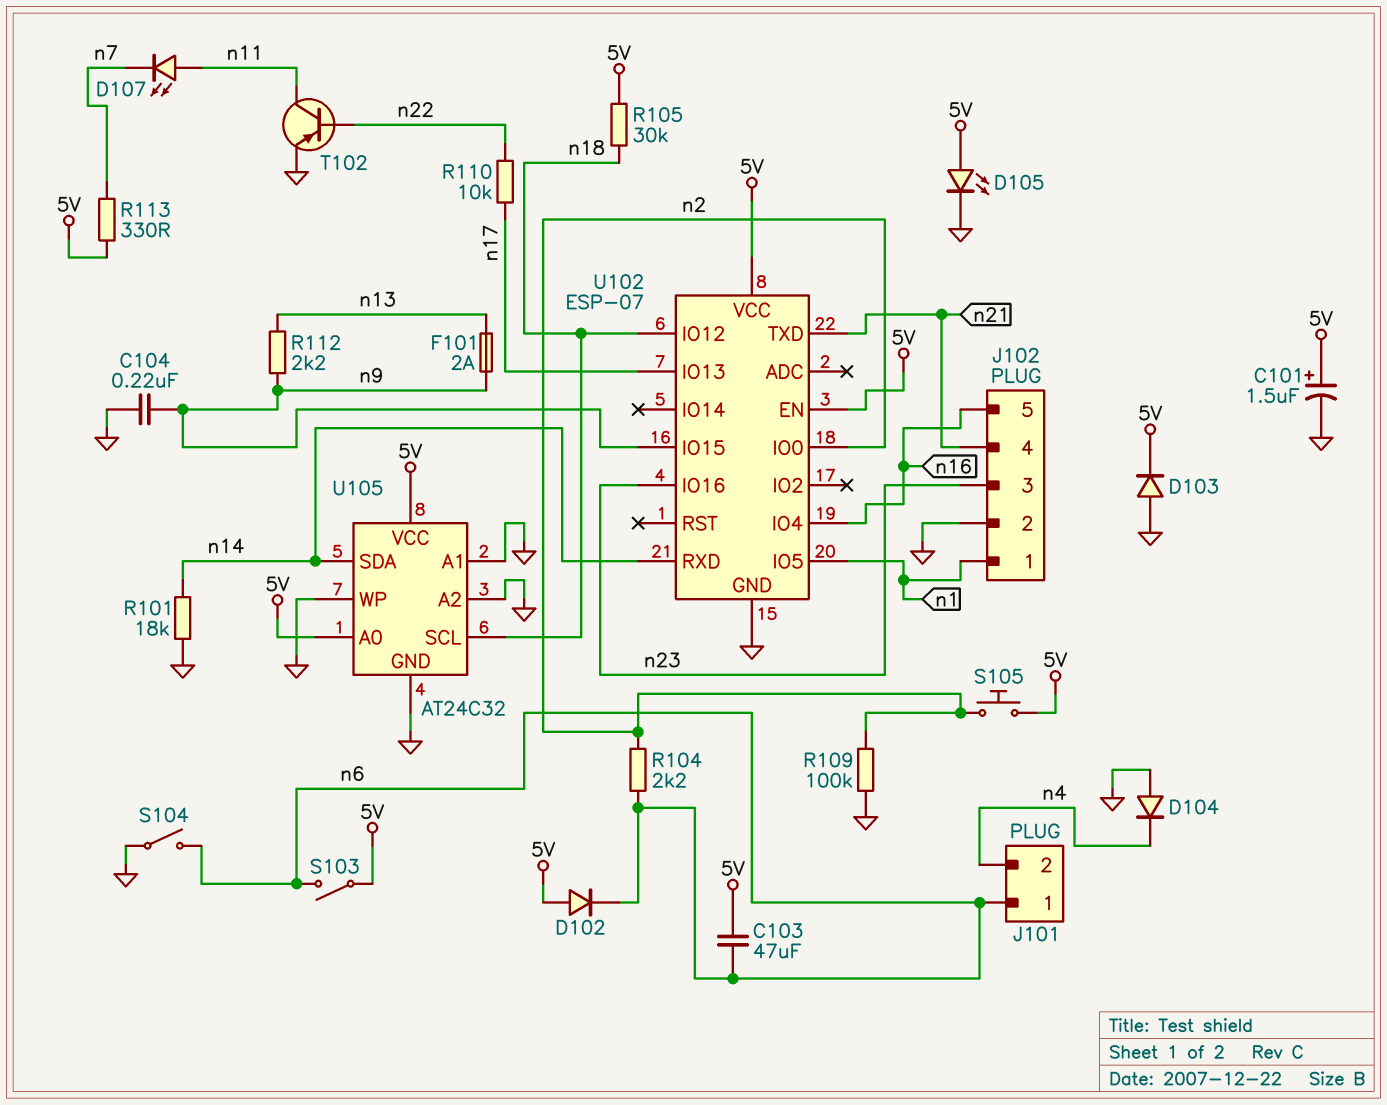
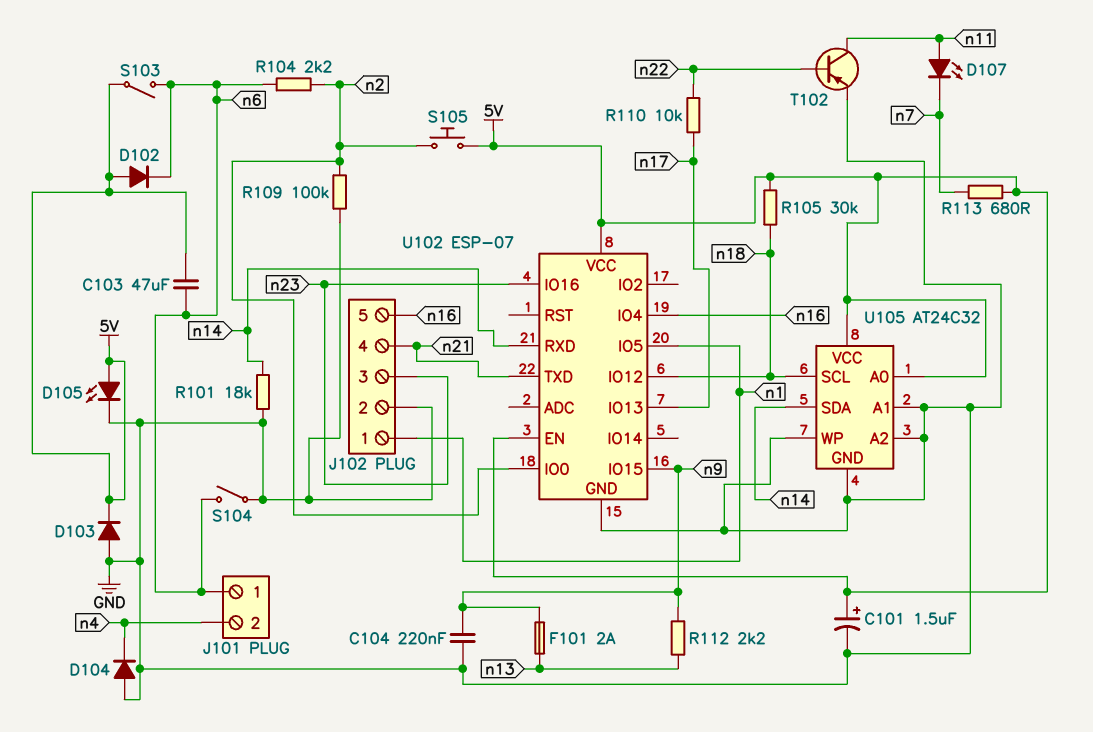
R113: 330 (5V, n7) -> 680 (5V, n7)

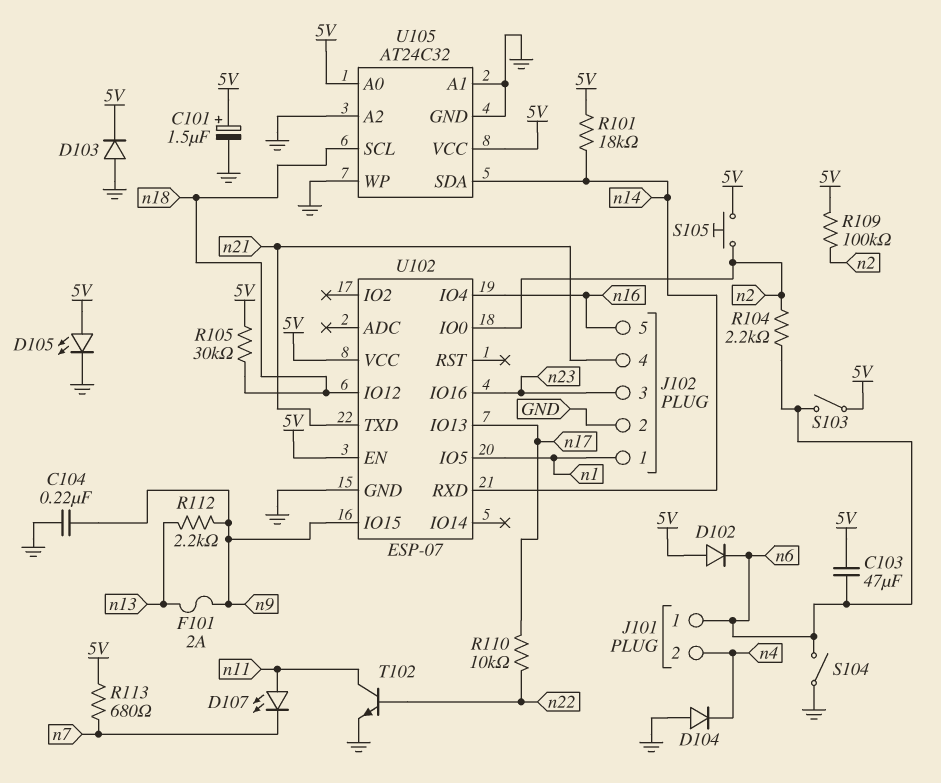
R101: 18k (GND, n14) -> 18k (5V, n14)
R109: 100k (GND, n2) -> 100k (5V, n2)
T102: PNP (B n22, C n11, E GND) -> NPN (B n22, C n11, E GND)

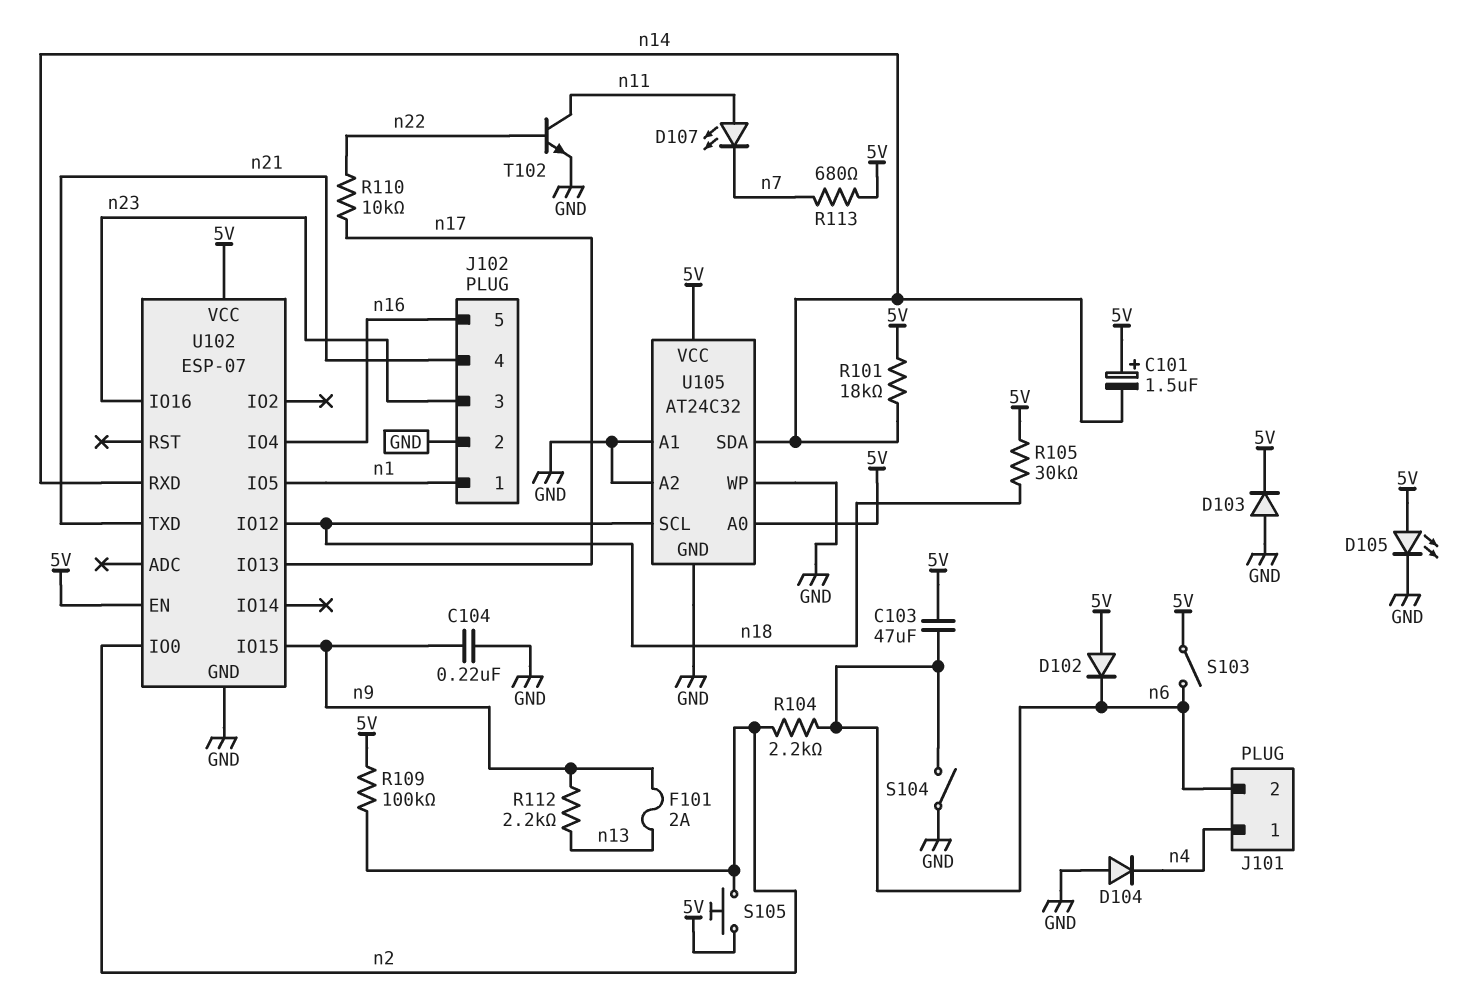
C101: 1.5uF (plus 5V, minus GND) -> 1.5uF (plus 5V, minus n14)
J101 pin 1: n6 -> n4
J101 pin 2: n4 -> n6

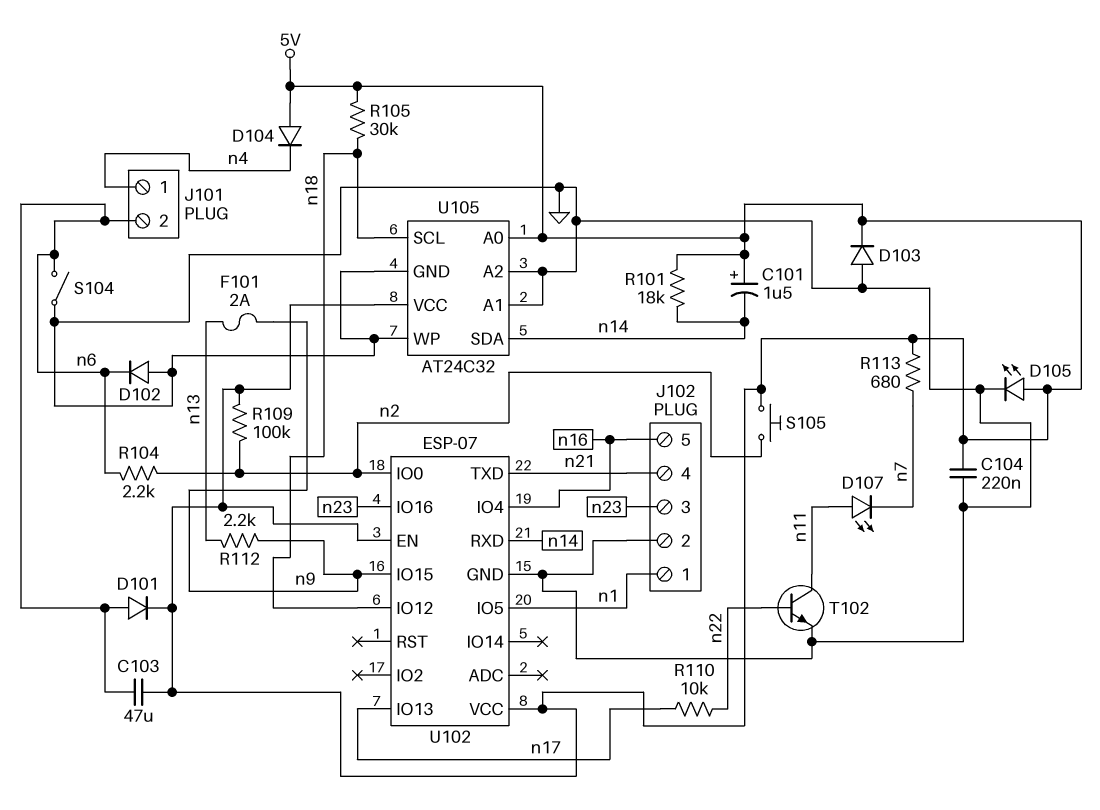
C104: 220nF (GND, n9) -> 220nF (5V, GND)
D101: none -> diode (A n6, K 5V)
D102: diode (A 5V, K n6) -> diode (A GND, K n6)
D104: diode (A GND, K n4) -> diode (A 5V, K n4)
S103: switch (5V, n6) -> none

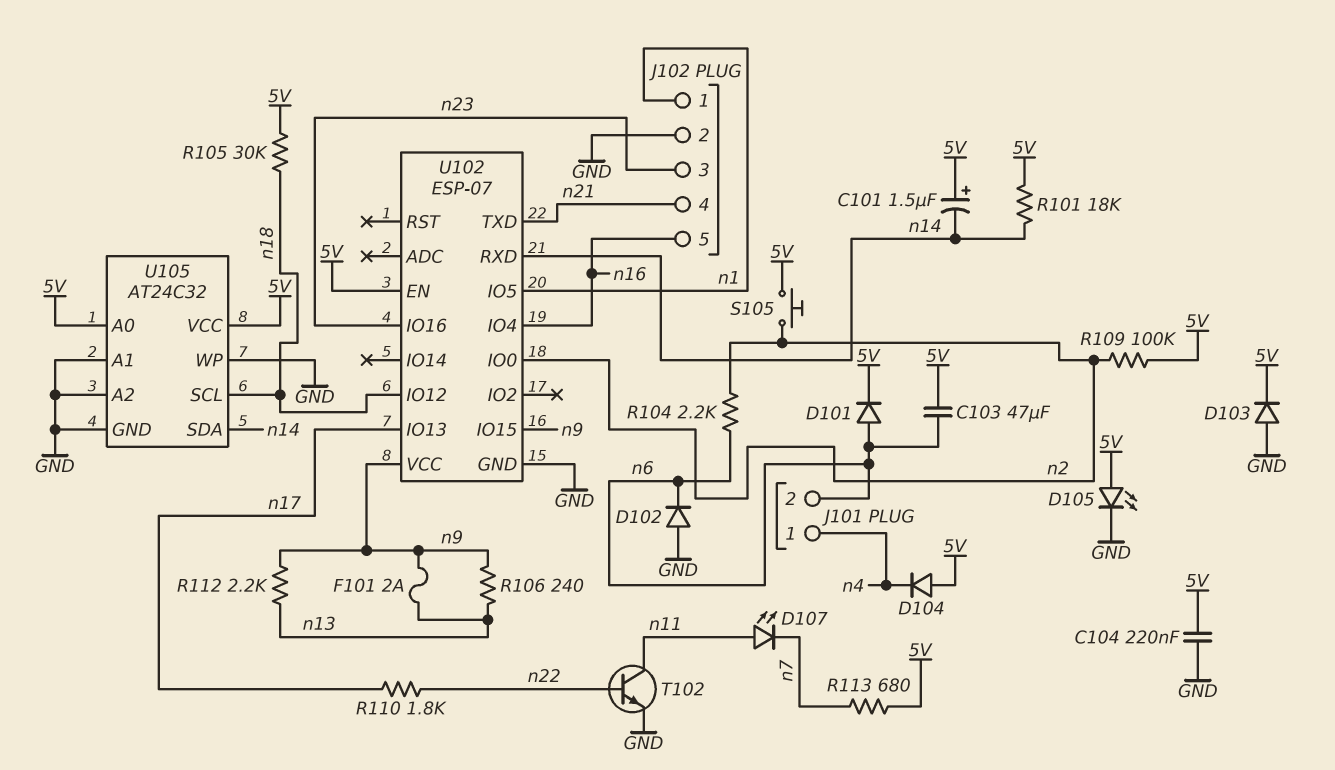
R106: none -> 240 (n9, n13)
R110: 10k (n17, n22) -> 1.8k (n17, n22)
S104: switch (GND, n6) -> none
U102 pin VCC: 5V -> n9

